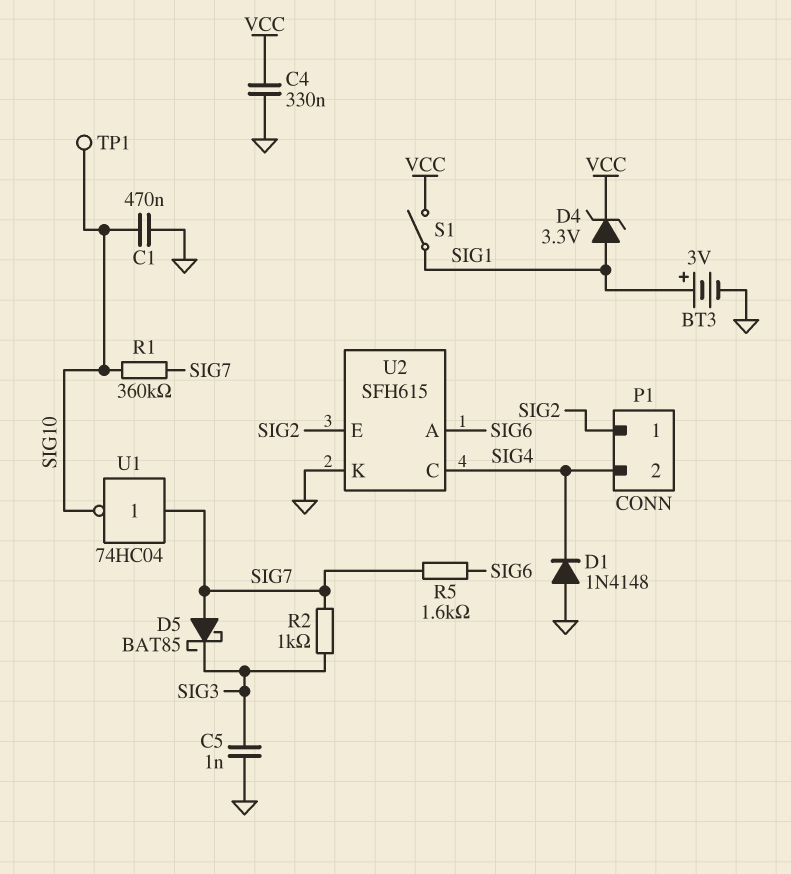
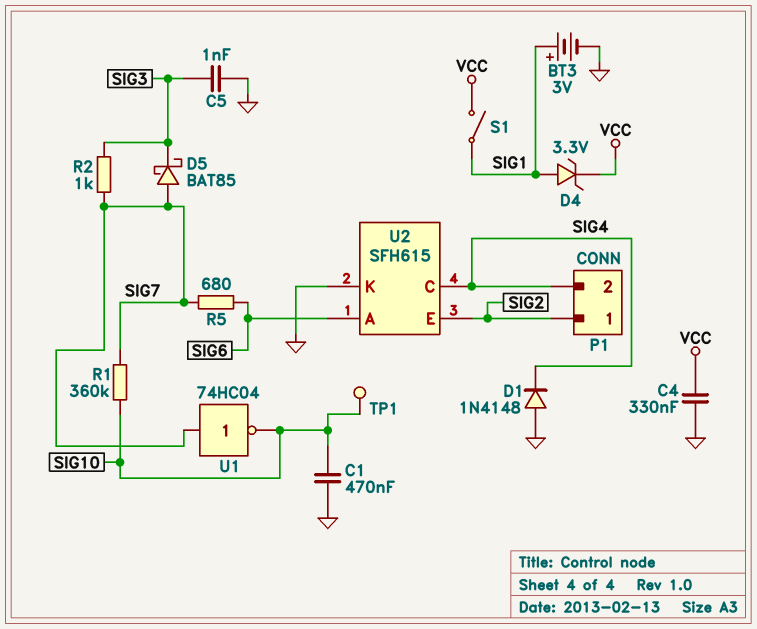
R5: 1.6k (SIG6, SIG7) -> 680 (SIG6, SIG7)

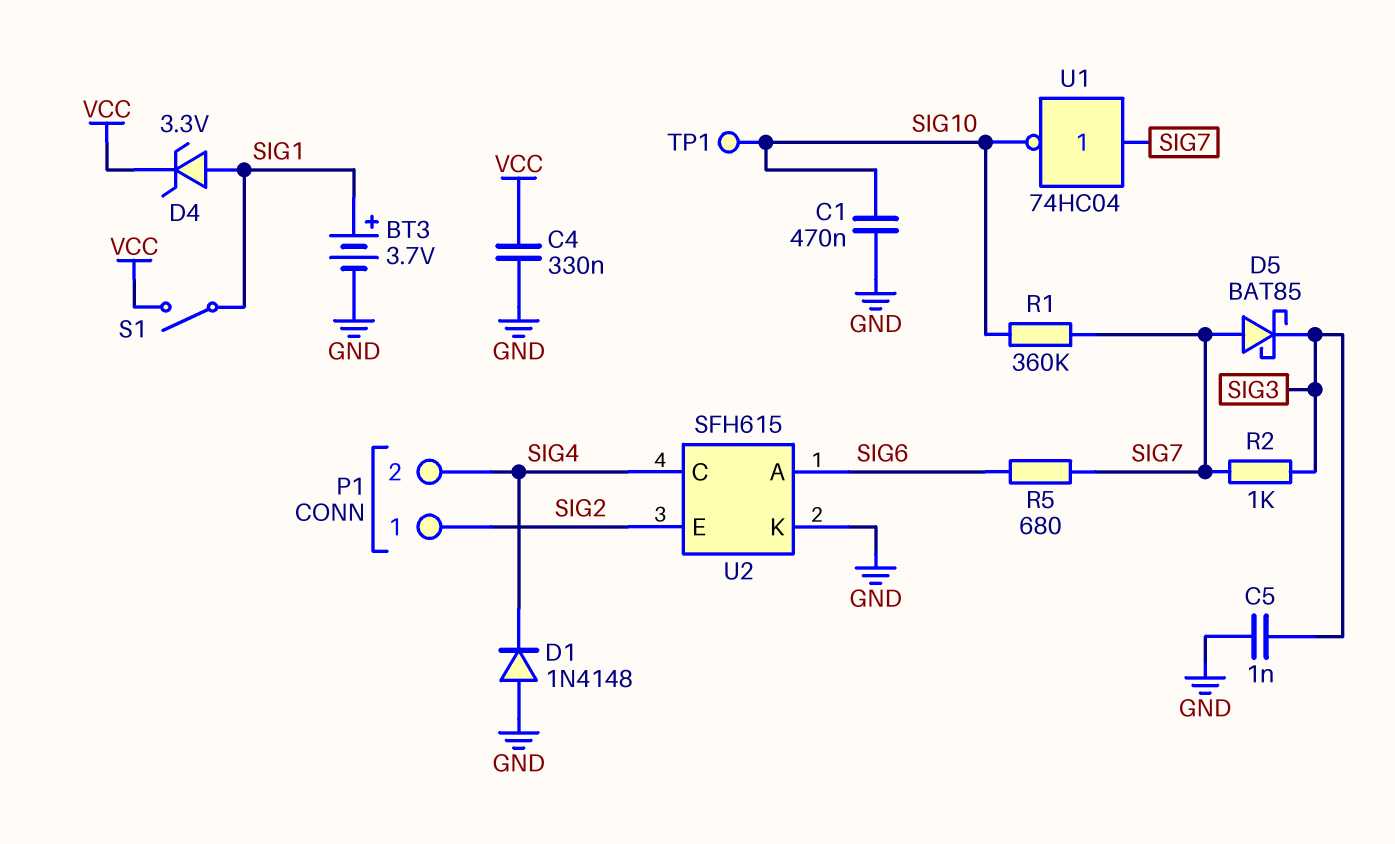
BT3: 3V (plus SIG1, minus GND) -> 3.7V (plus SIG1, minus GND)

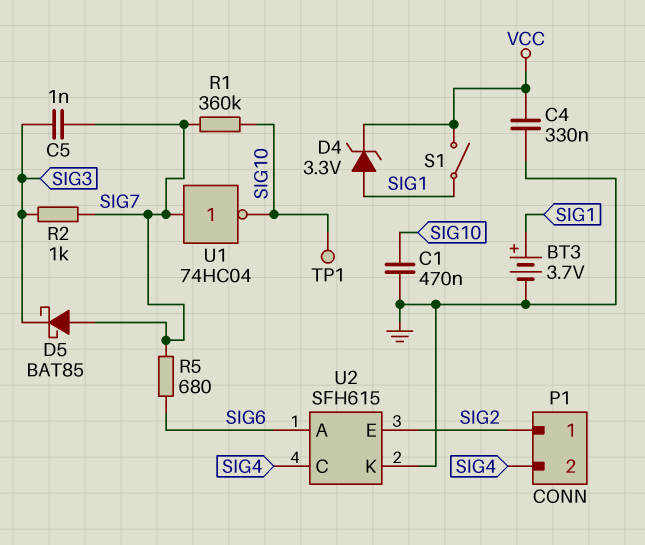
C5: 1nF (GND, SIG3) -> 1nF (SIG3, SIG7)
D1: diode 1N4148 (A GND, K SIG4) -> none

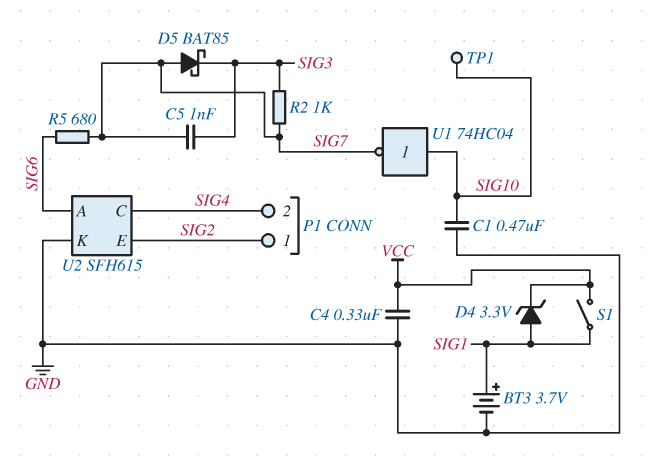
R1: 360k (SIG7, SIG10) -> none
U1: NOT 74HC04 (in SIG7, out SIG10) -> NOT 74HC04 (in SIG10, out SIG7)

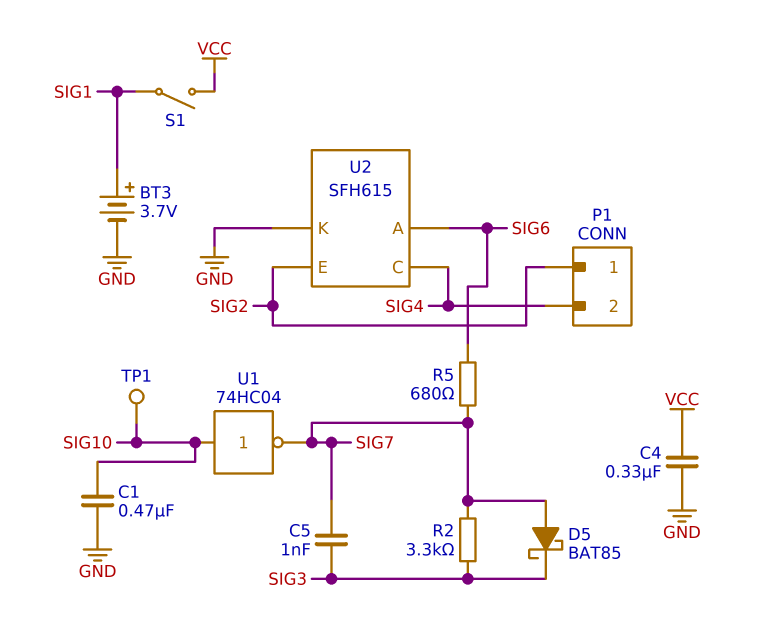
D4: zener 3.3V (A SIG1, K VCC) -> none
R2: 1k (SIG3, SIG7) -> 3.3k (SIG3, SIG7)

